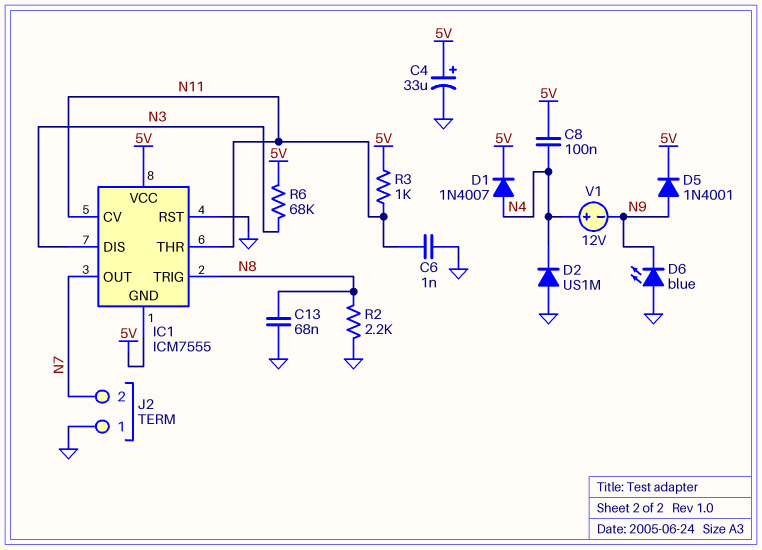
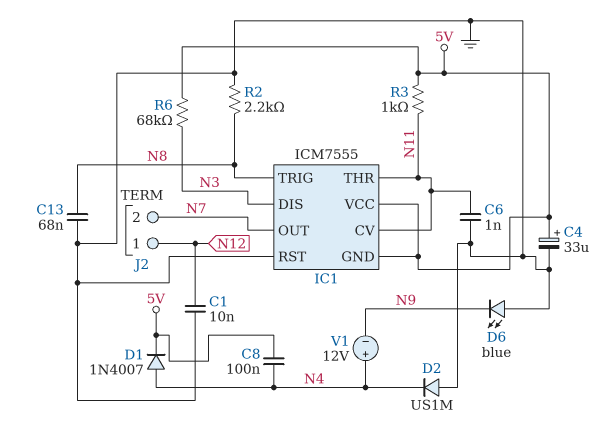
C1: none -> 10nF (GND, N12)
D5: diode 1N4001 (A N9, K 5V) -> none
J2 pin 1: GND -> N12

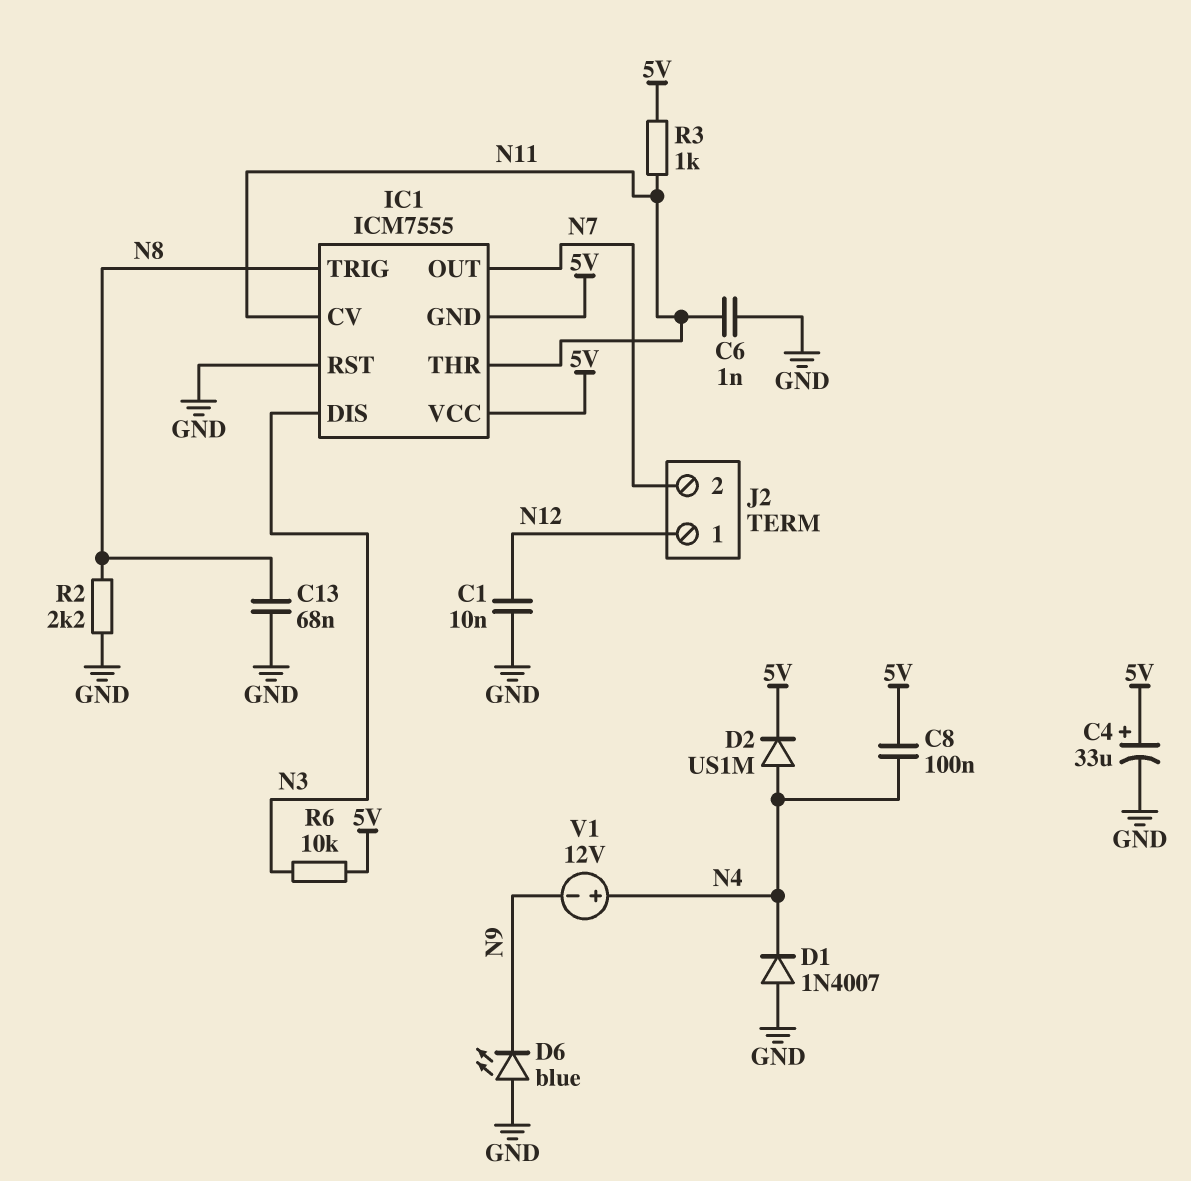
D1: diode 1N4007 (A N4, K 5V) -> diode 1N4007 (A GND, K N4)
D2: diode US1M (A GND, K N4) -> diode US1M (A N4, K 5V)
R6: 68k (5V, N3) -> 10k (5V, N3)

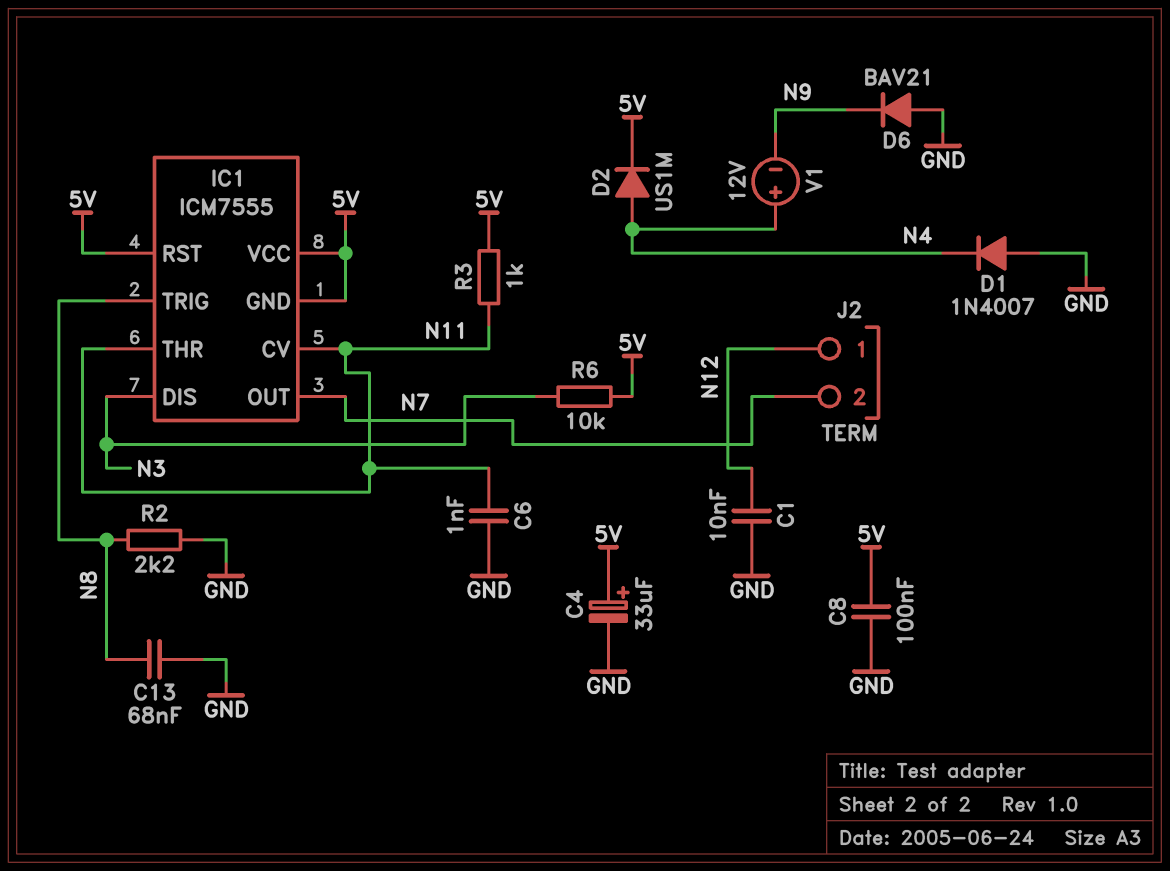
C8: 100nF (5V, N4) -> 100nF (5V, GND)
D6: LED blue (A GND, K N9) -> diode BAV21 (A GND, K N9)
IC1 pin RST: GND -> 5V

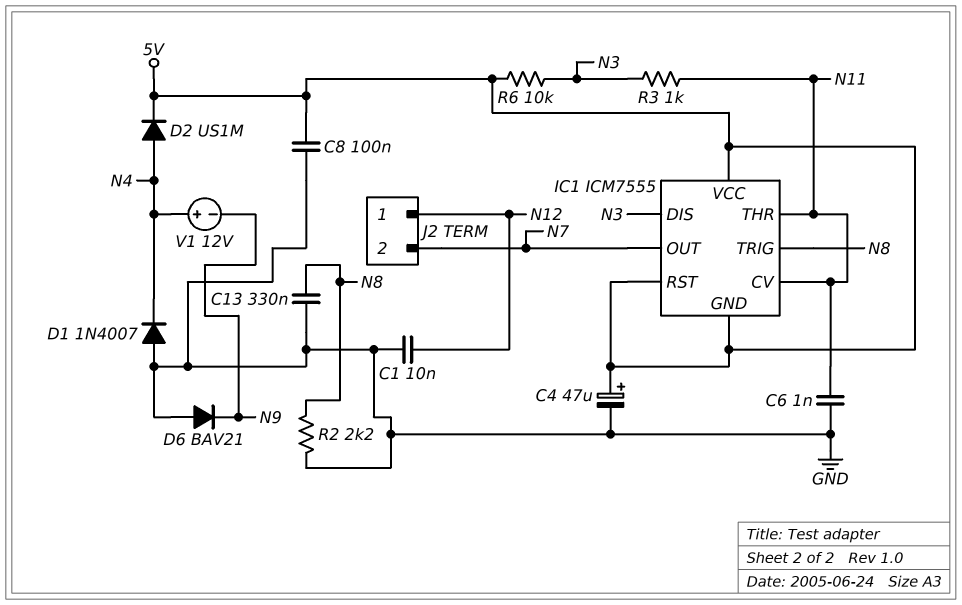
C4: 33uF (plus 5V, minus GND) -> 47uF (plus 5V, minus GND)
C13: 68nF (GND, N8) -> 330nF (GND, N8)
R3: 1k (5V, N11) -> 1k (N3, N11)

